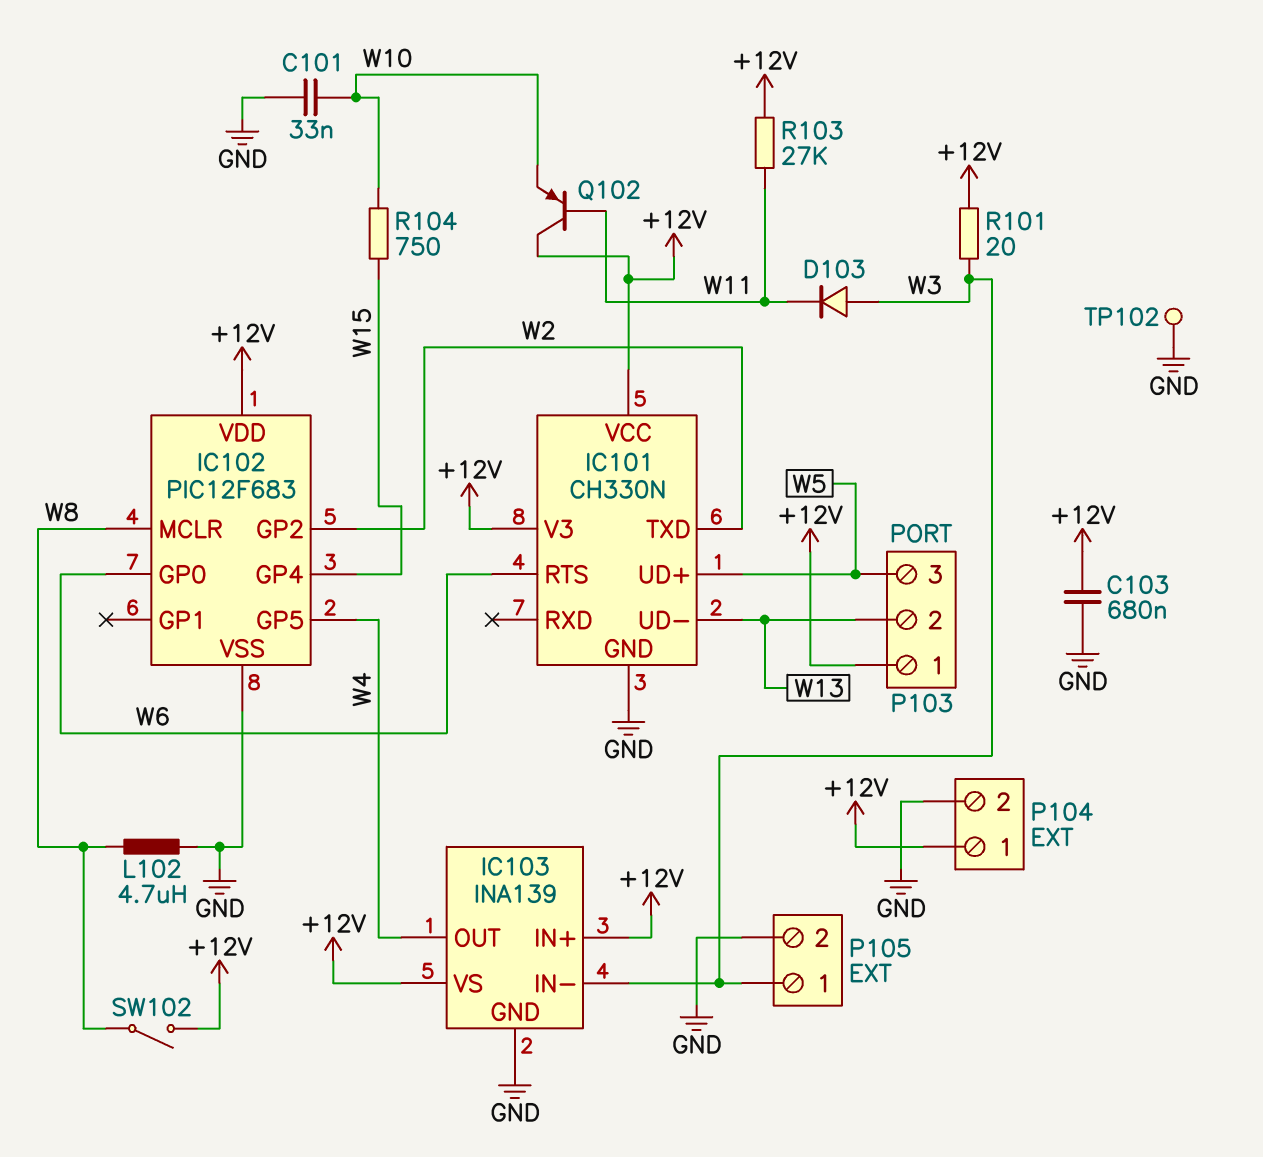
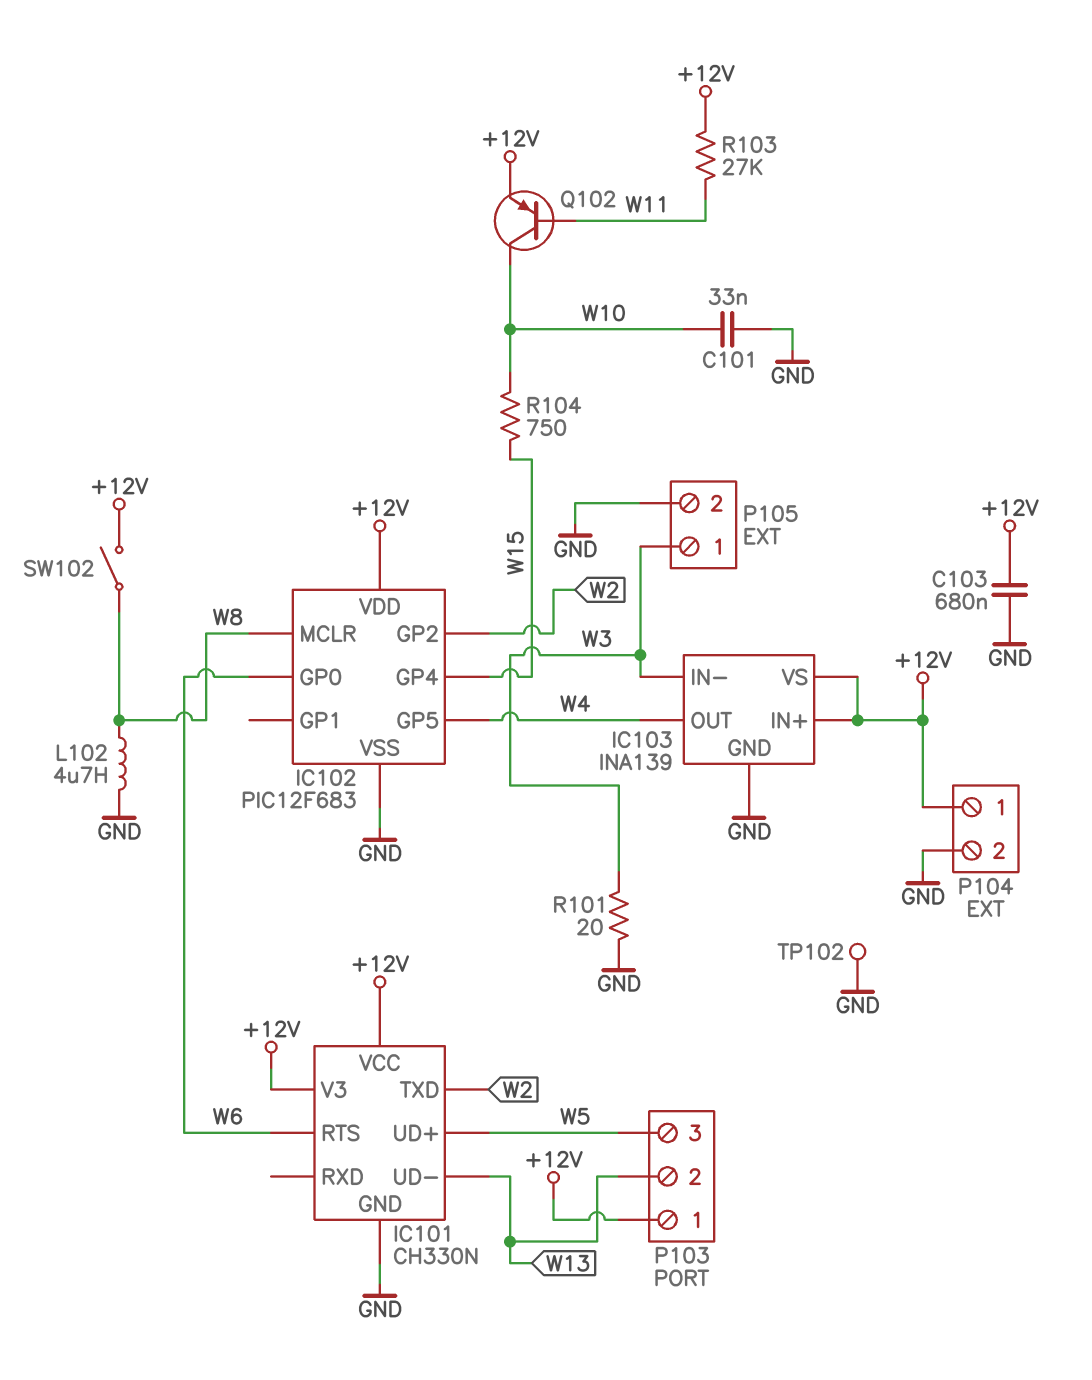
D103: diode (A W3, K W11) -> none
Q102: PNP (B W11, C +12V, E W10) -> PNP (B W11, C W10, E +12V)
R101: 20 (+12V, W3) -> 20 (GND, W3)

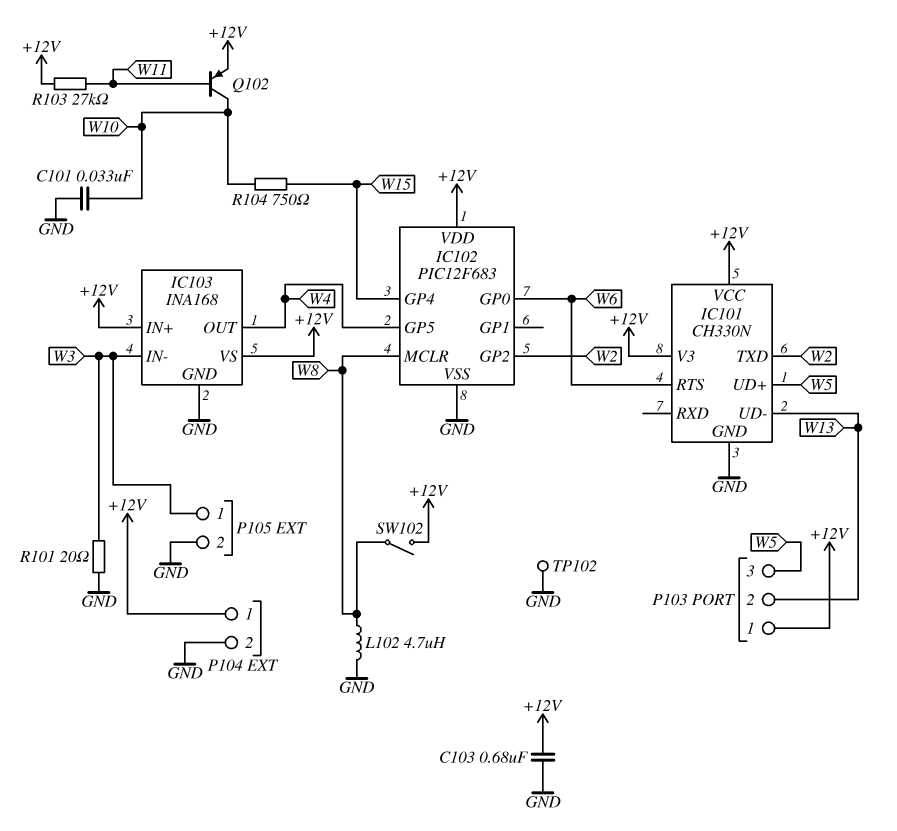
IC103: INA139 -> INA168

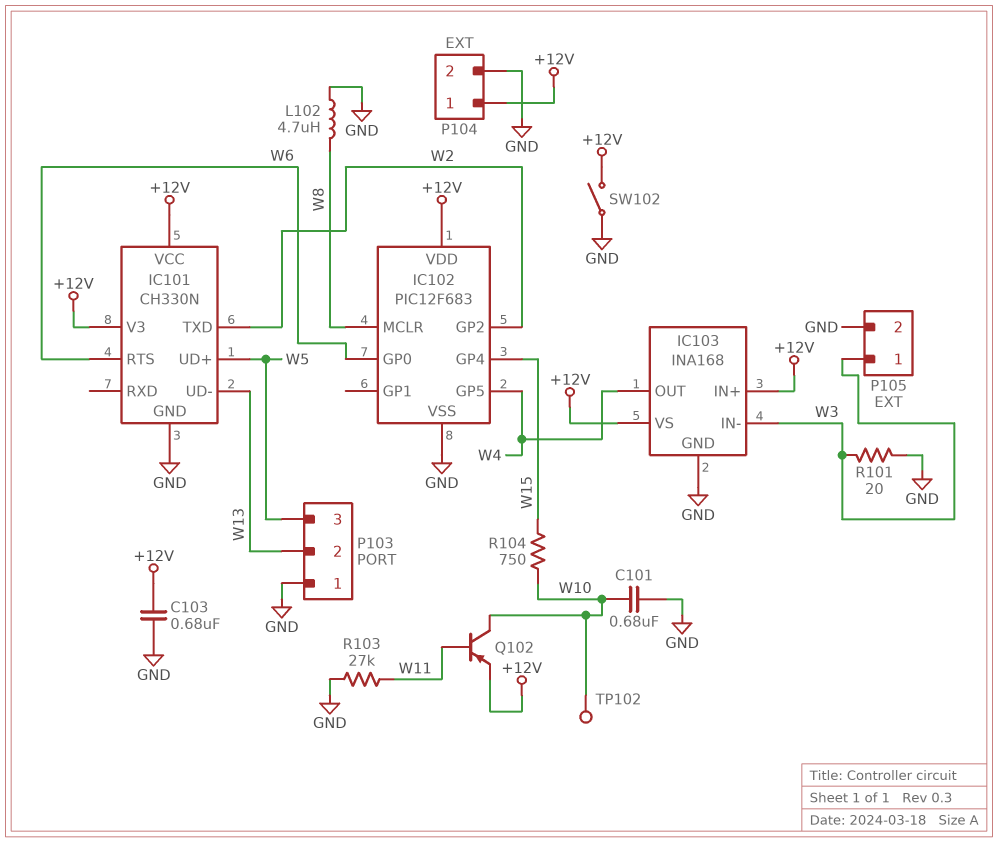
C101: 33nF (GND, W10) -> 680nF (GND, W10)
P103 pin 1: +12V -> GND
R103: 27k (+12V, W11) -> 27k (GND, W11)
SW102: switch (+12V, W8) -> switch (+12V, GND)
TP102: test point (GND) -> test point (W10)

